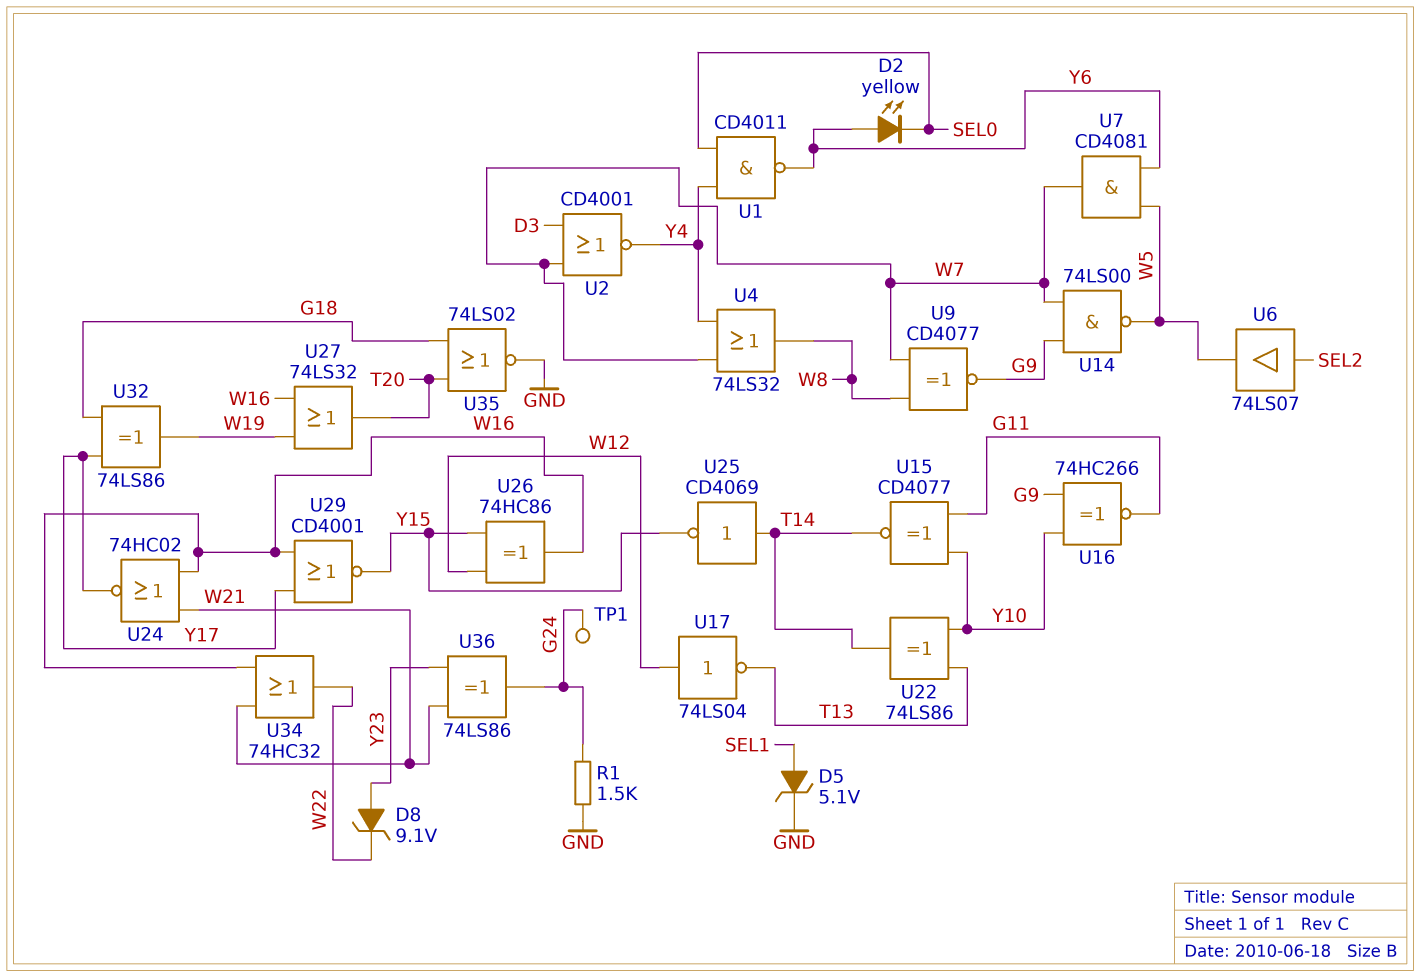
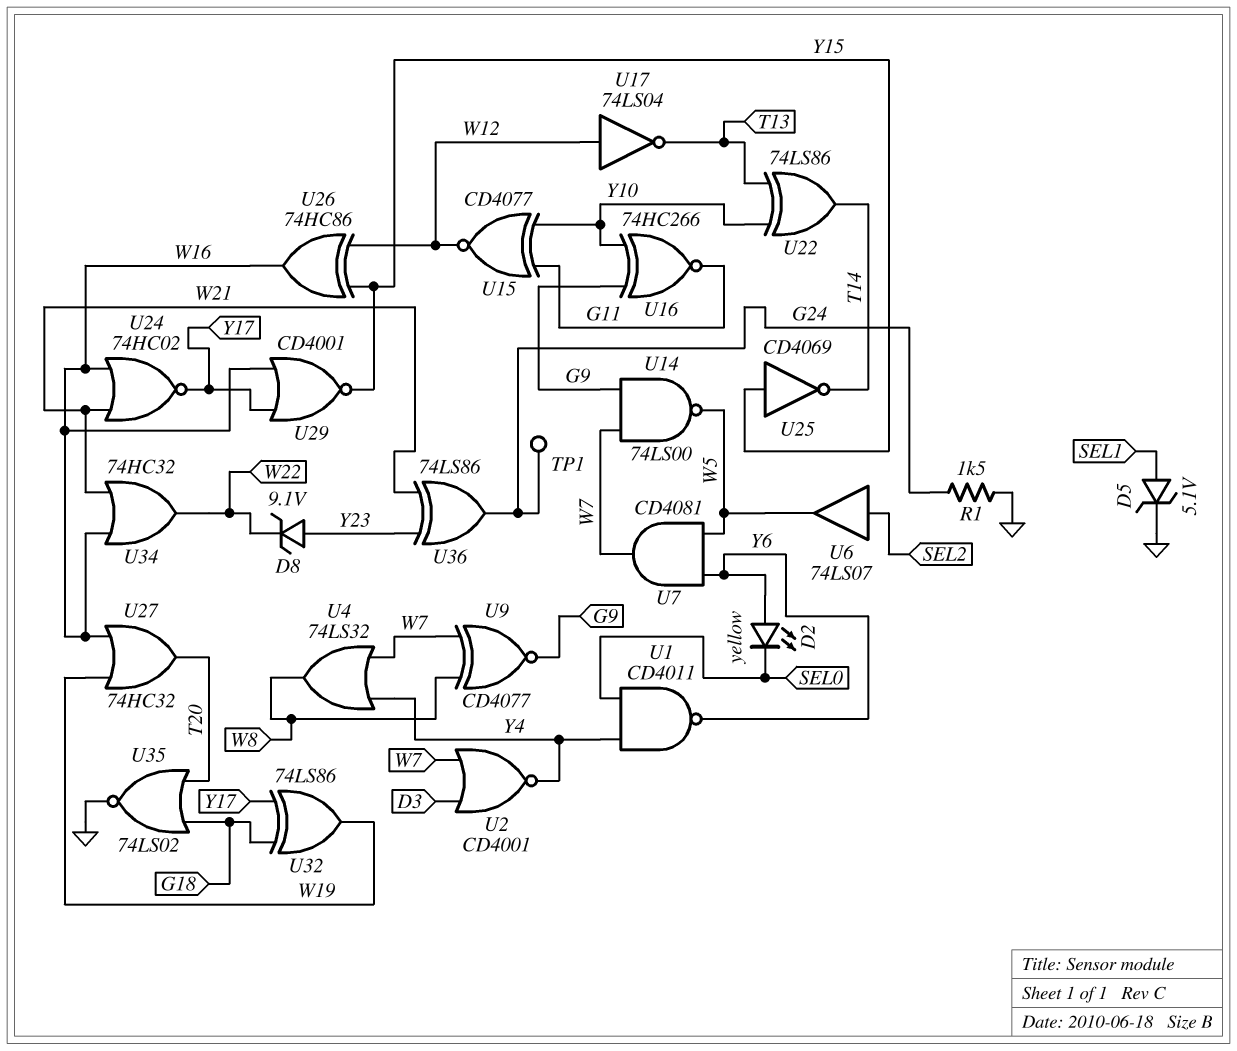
U15: XNOR CD4077 (in G11, in Y10, out T14) -> XNOR CD4077 (in G11, in Y10, out W12)
U25: NOT CD4069 (in T14, out Y15) -> NOT CD4069 (in Y15, out T14)
U27: OR 74LS32 (in W16, in W19, out T20) -> OR 74HC32 (in W16, in W19, out T20)

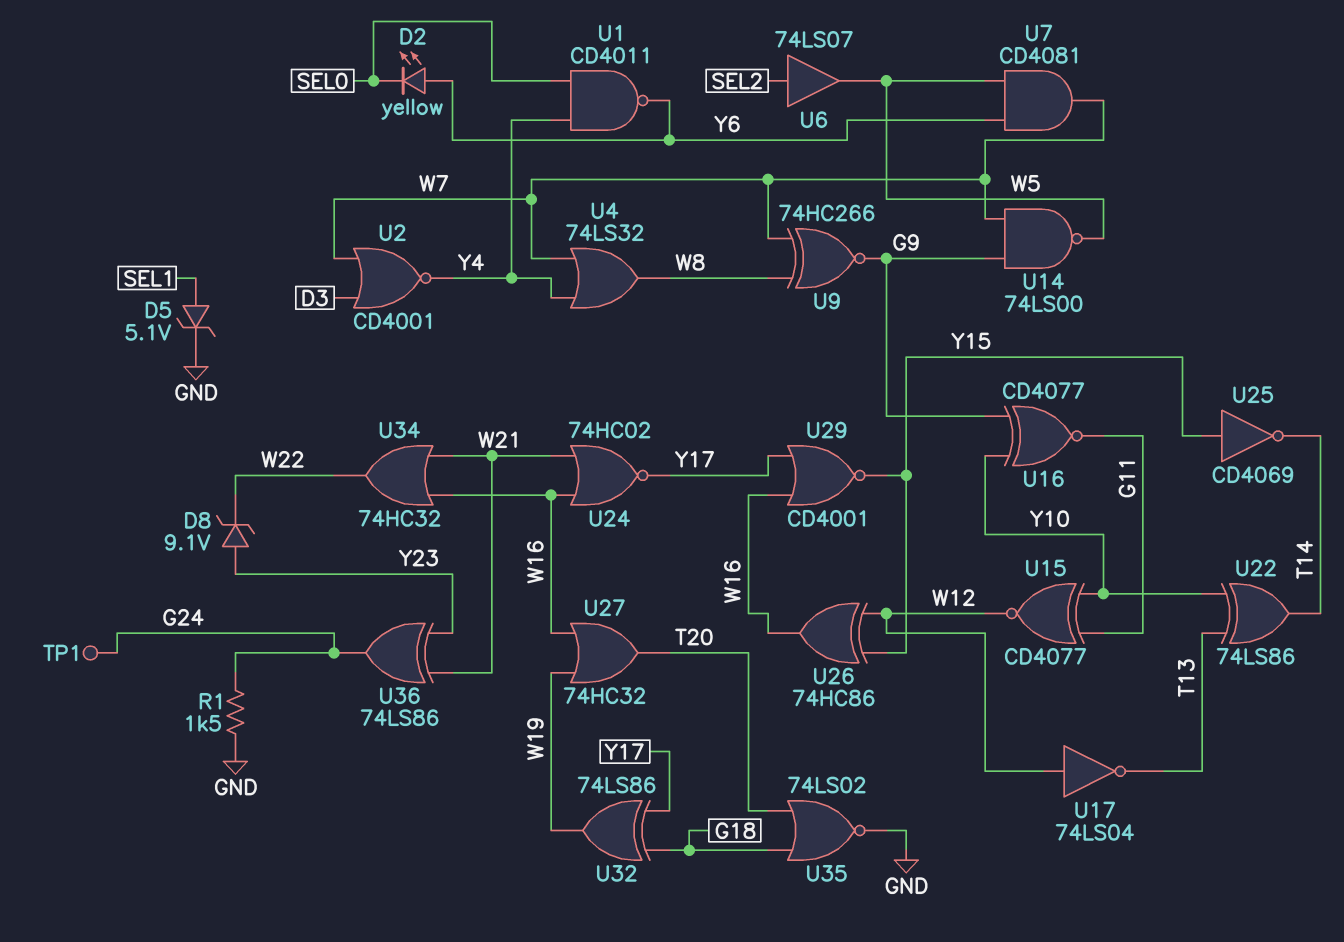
U9: XNOR CD4077 (in W7, in W8, out G9) -> XNOR 74HC266 (in W7, in W8, out G9)
U16: XNOR 74HC266 (in G9, in Y10, out G11) -> XNOR CD4077 (in G9, in Y10, out G11)

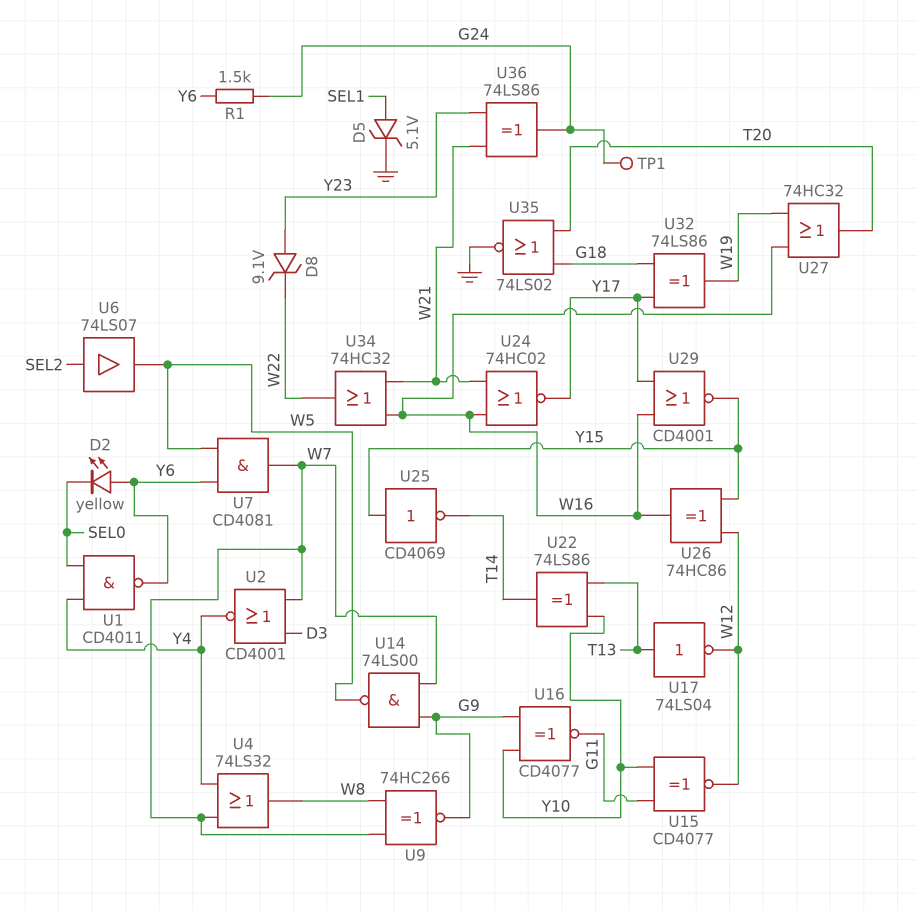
R1: 1.5k (G24, GND) -> 1.5k (G24, Y6)
U17: NOT 74LS04 (in W12, out T13) -> NOT 74LS04 (in T13, out W12)

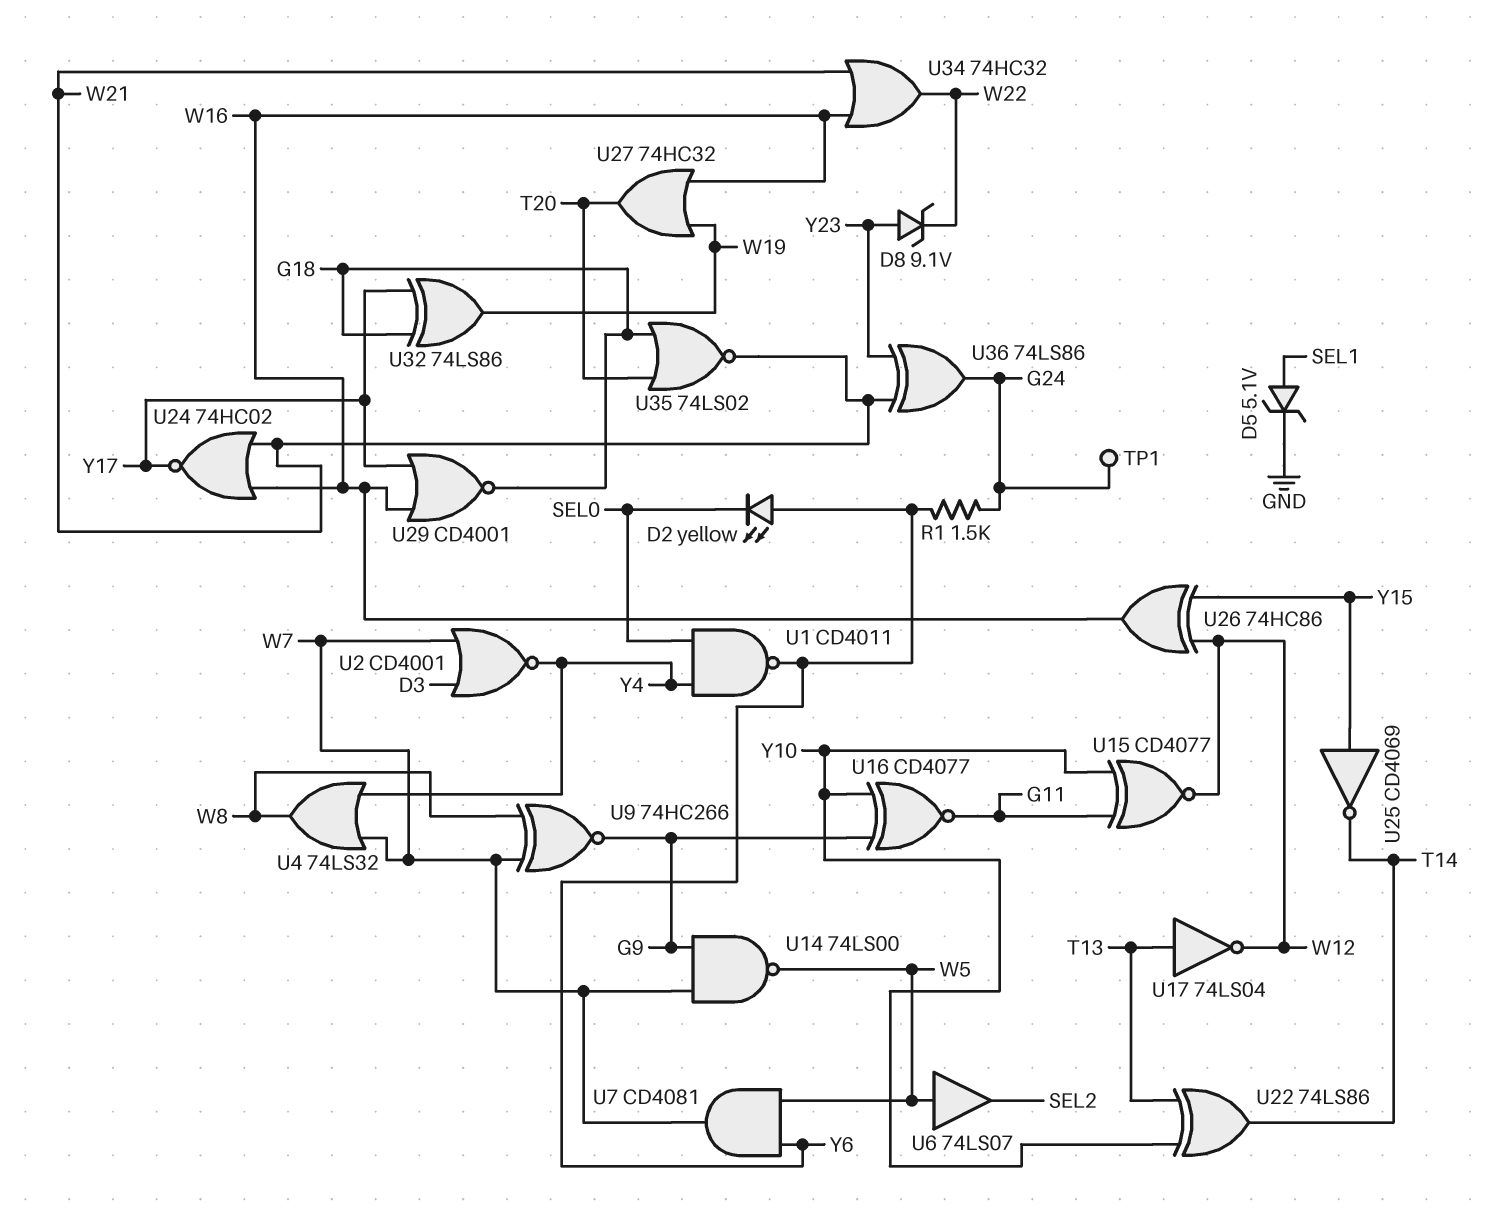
U6: buffer 74LS07 (in SEL2, out W5) -> buffer 74LS07 (in W5, out SEL2)
U29: NOR CD4001 (in W16, in Y17, out Y15) -> NOR CD4001 (in W16, in Y17, out G18)
U35: NOR 74LS02 (in G18, in T20, out GND) -> NOR 74LS02 (in G18, in T20, out W21)

